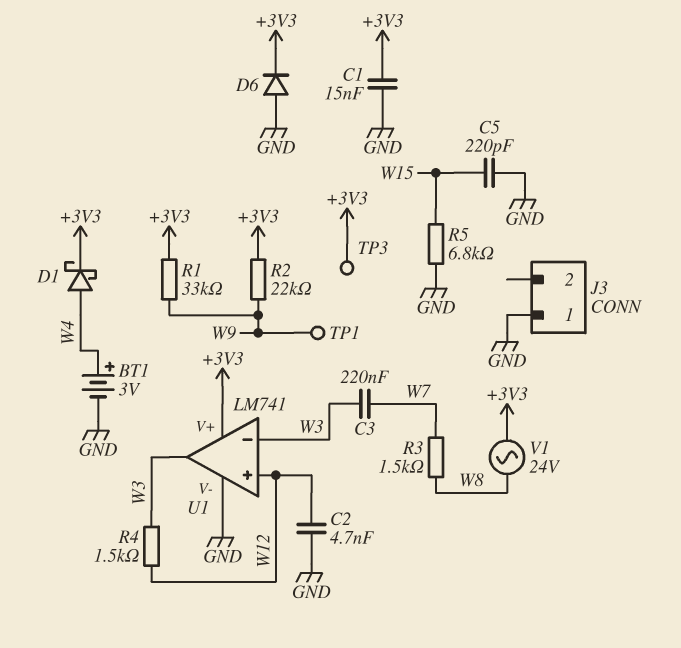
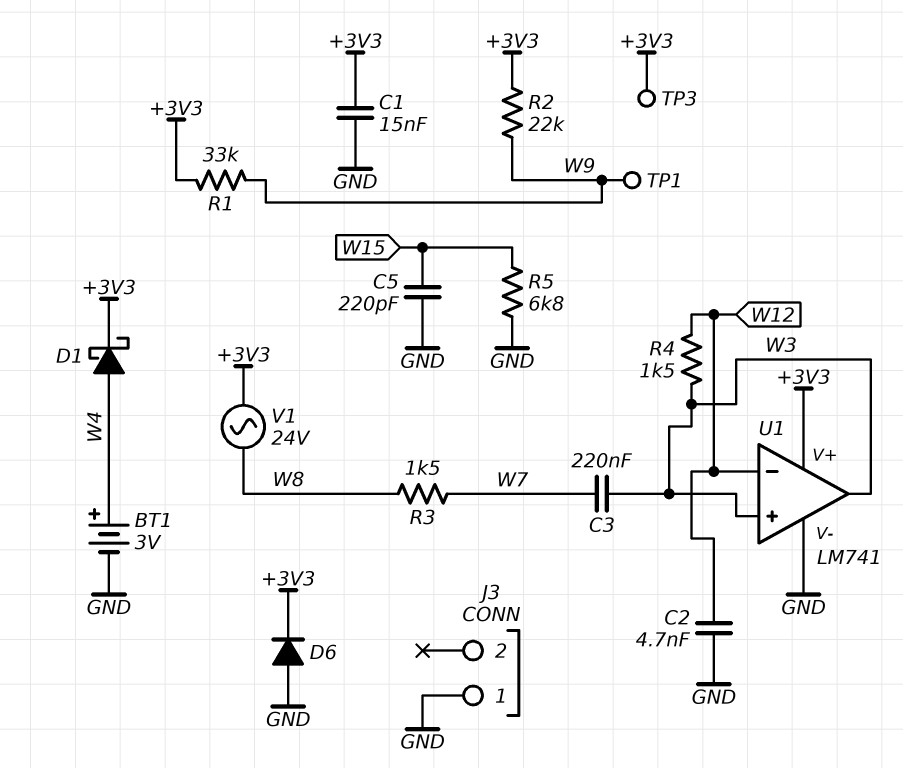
U1 pin in+: W12 -> W3
U1 pin in-: W3 -> W12

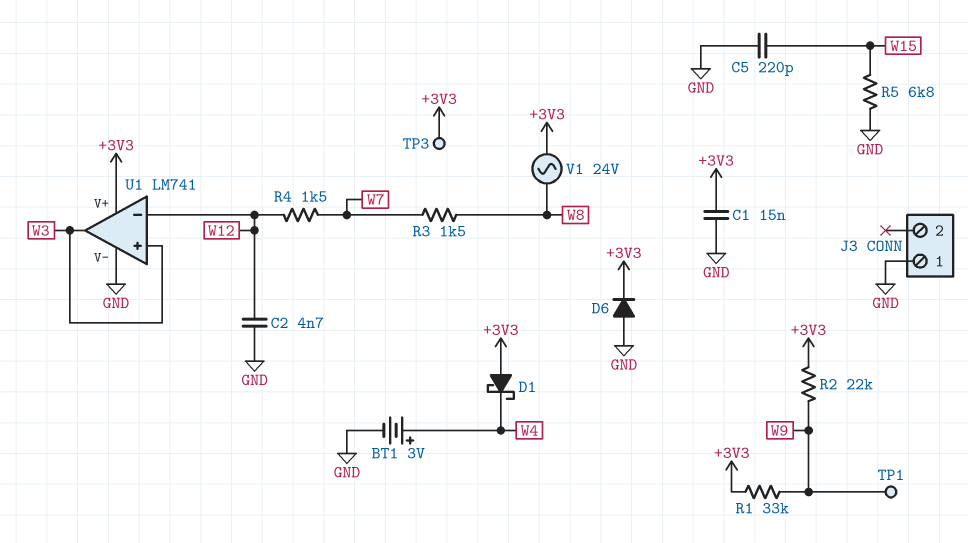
C3: 220nF (W3, W7) -> none
D1: schottky (A W4, K +3V3) -> schottky (A +3V3, K W4)
R4: 1.5k (W3, W12) -> 1.5k (W7, W12)

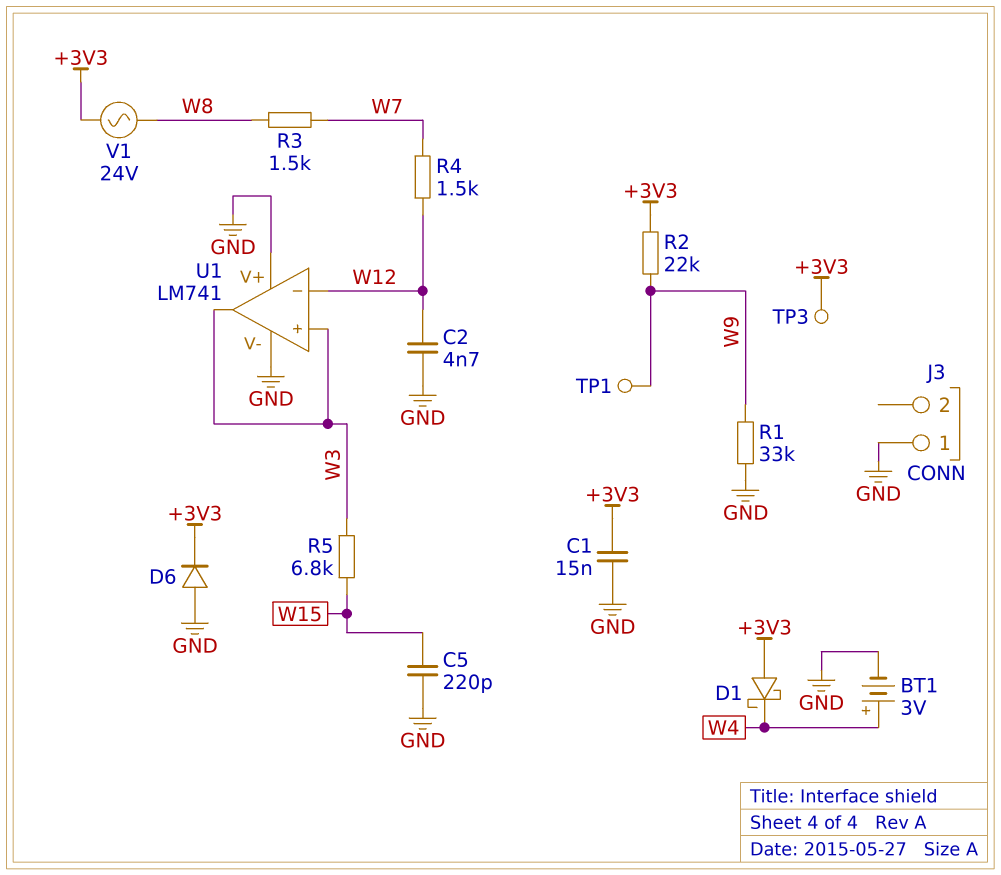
R1: 33k (+3V3, W9) -> 33k (GND, W9)
R5: 6.8k (GND, W15) -> 6.8k (W3, W15)
U1 pin V+: +3V3 -> GND

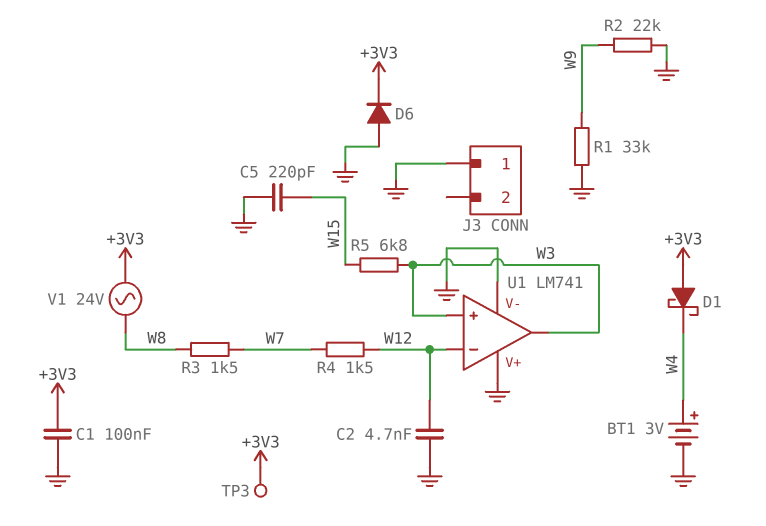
C1: 15nF (+3V3, GND) -> 100nF (+3V3, GND)
R2: 22k (+3V3, W9) -> 22k (GND, W9)
TP1: test point (W9) -> none

